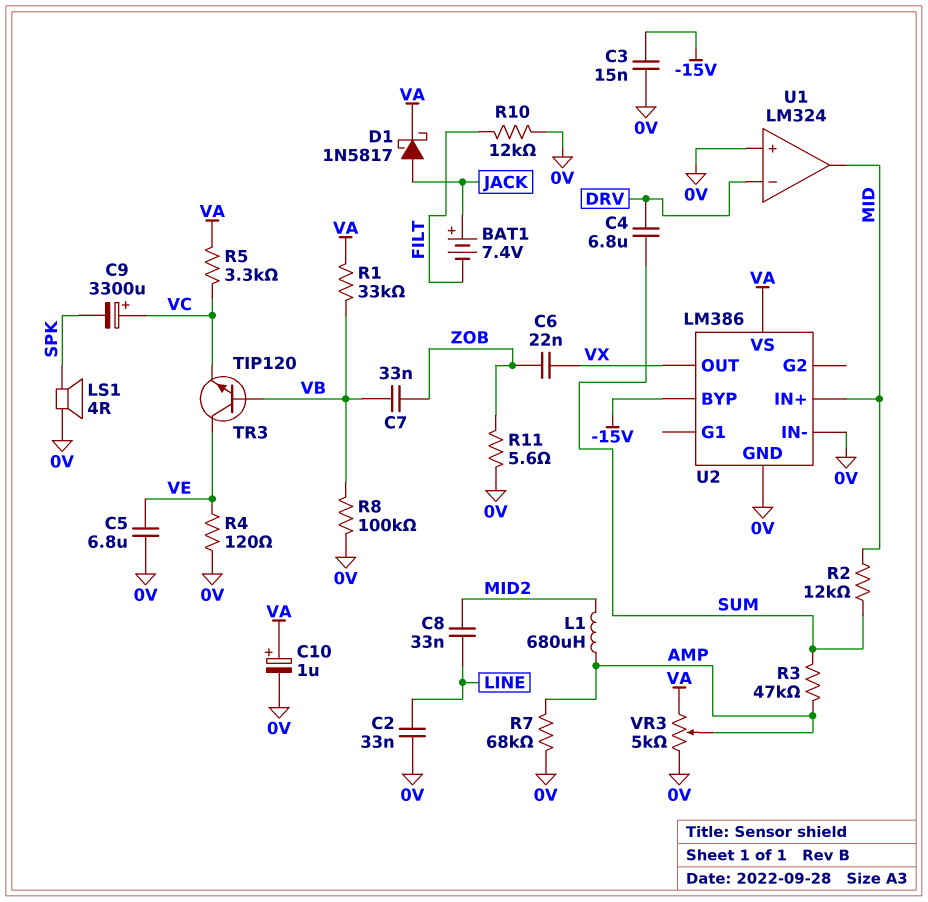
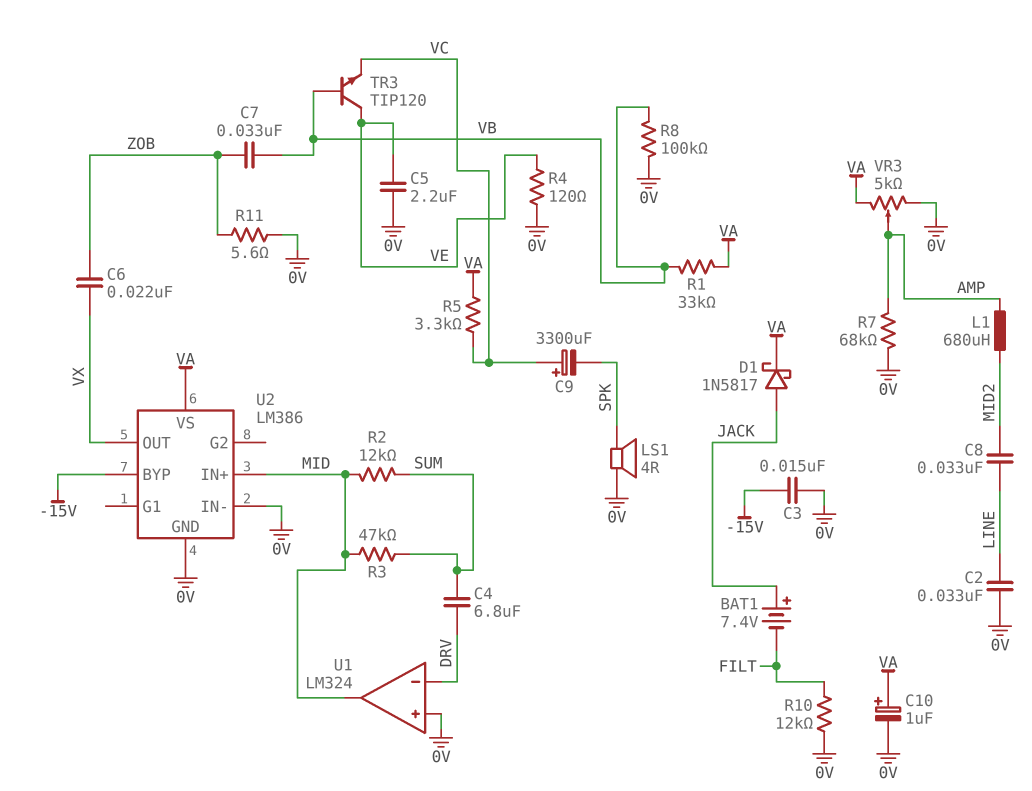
C5: 6.8uF (0V, VE) -> 2.2uF (0V, VE)
R3: 47k (AMP, SUM) -> 47k (MID, SUM)

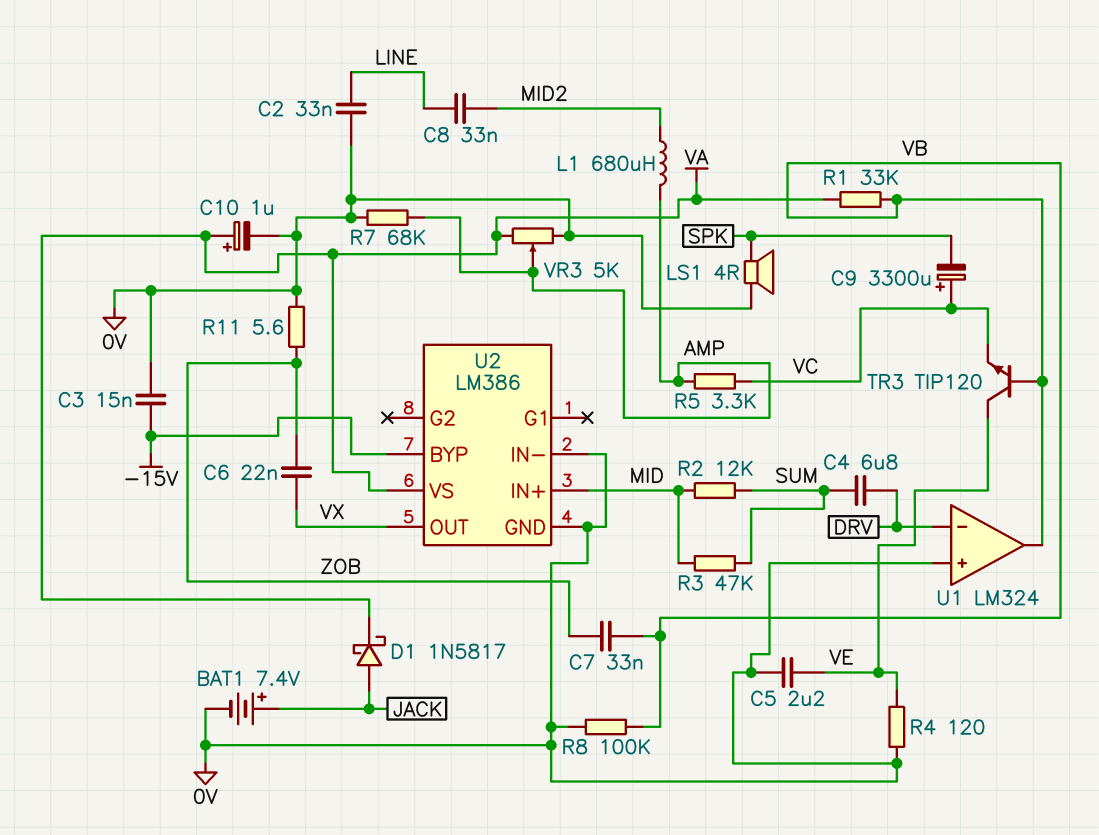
BAT1: 7.4V (plus JACK, minus FILT) -> 7.4V (plus JACK, minus 0V)
R5: 3.3k (VA, VC) -> 3.3k (AMP, VC)
R10: 12k (0V, FILT) -> none
U1 pin out: MID -> VB

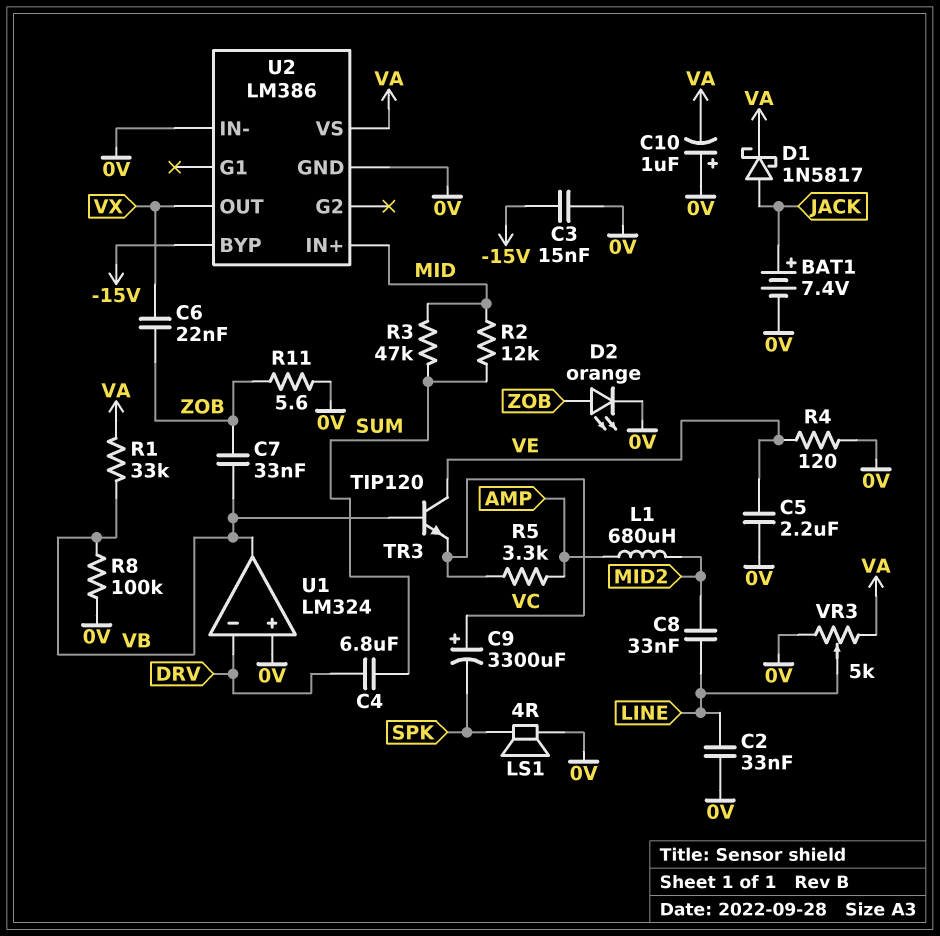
C10: 1uF (plus VA, minus 0V) -> 1uF (plus 0V, minus VA)
D2: none -> LED orange (A ZOB, K 0V)
R7: 68k (0V, AMP) -> none
VR3: 5k (0V, VA, wiper AMP) -> 5k (0V, VA, wiper LINE)

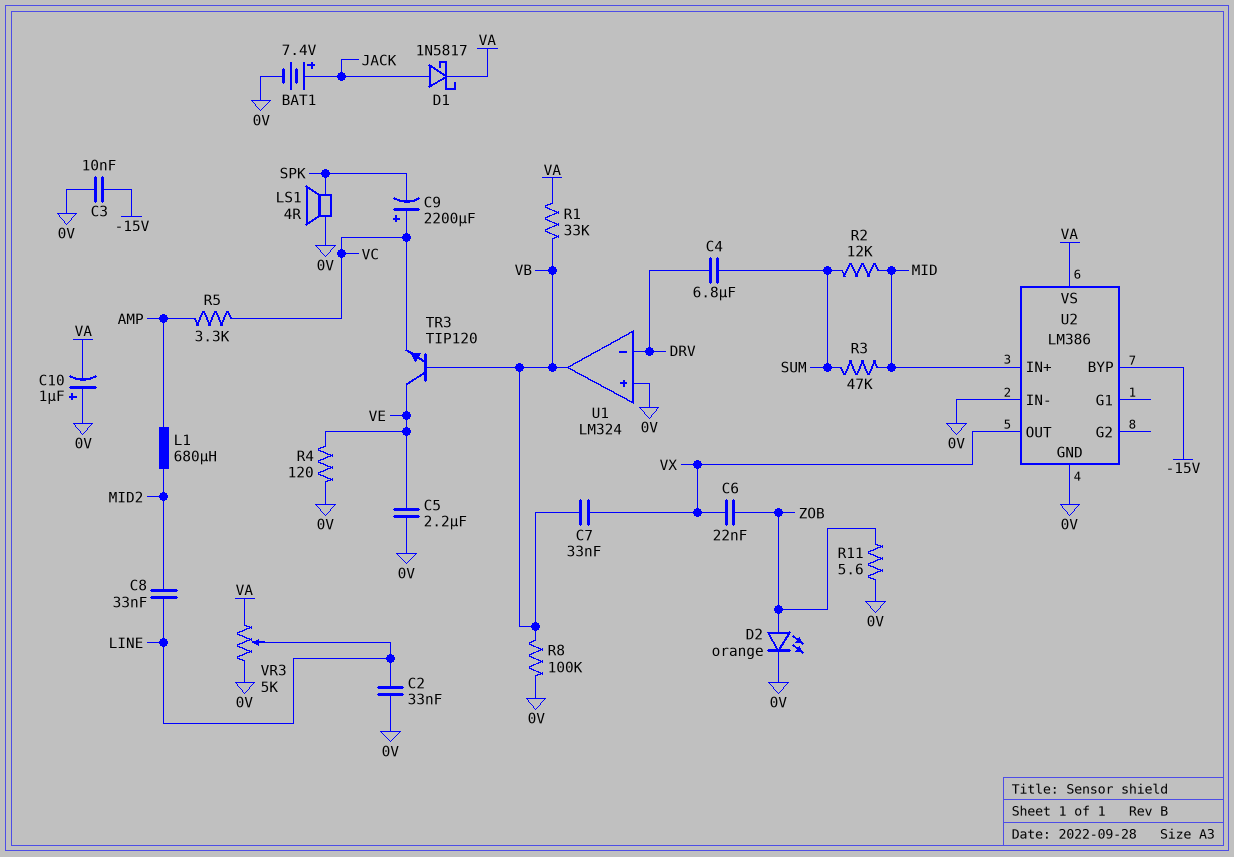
C3: 15nF (-15V, 0V) -> 10nF (-15V, 0V)
C7: 33nF (VB, ZOB) -> 33nF (VB, VX)
C9: 3300uF (plus VC, minus SPK) -> 2200uF (plus VC, minus SPK)

